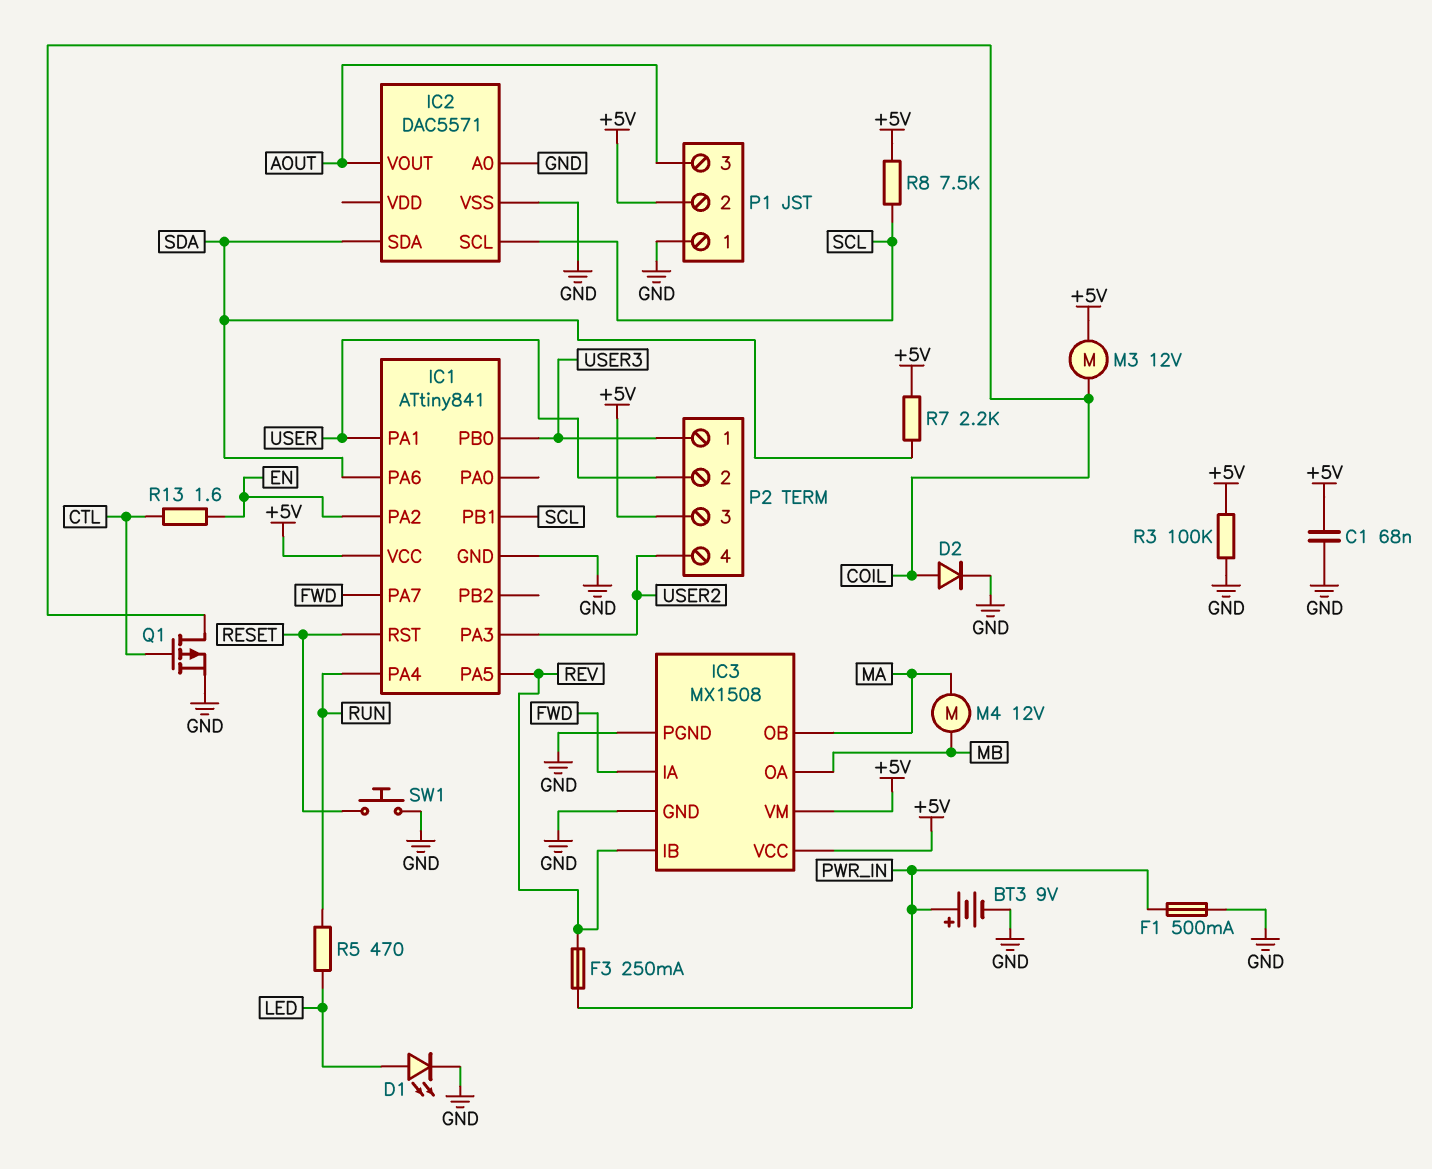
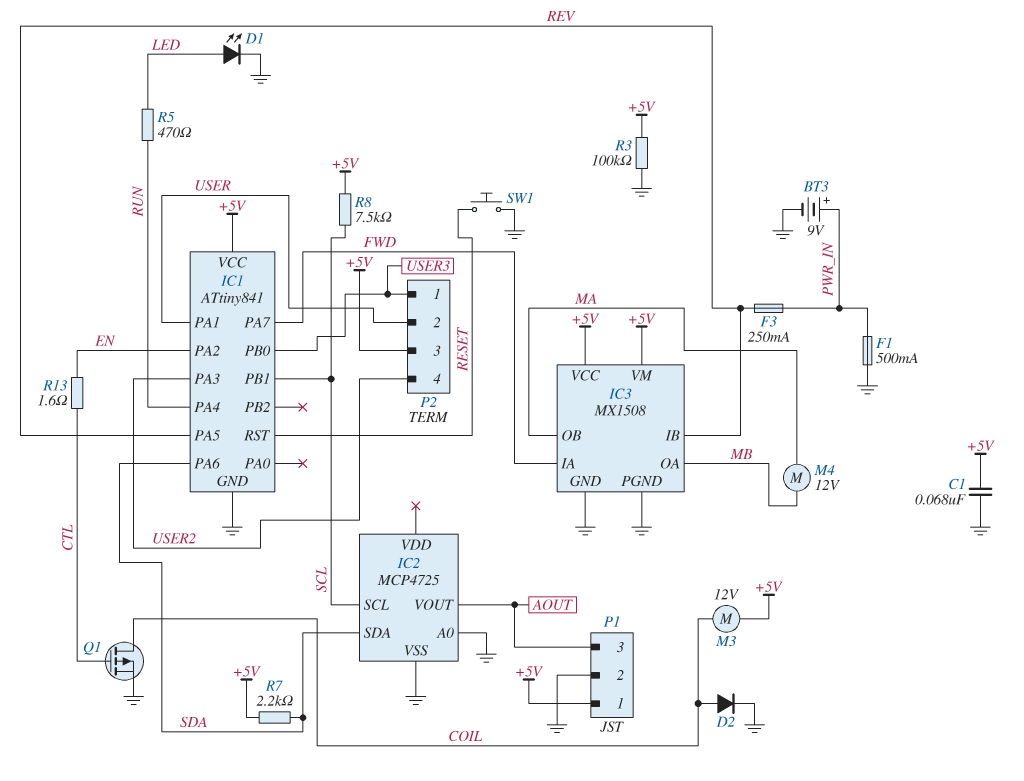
IC2: DAC5571 -> MCP4725
P1 pin 1: GND -> +5V
P1 pin 2: +5V -> GND

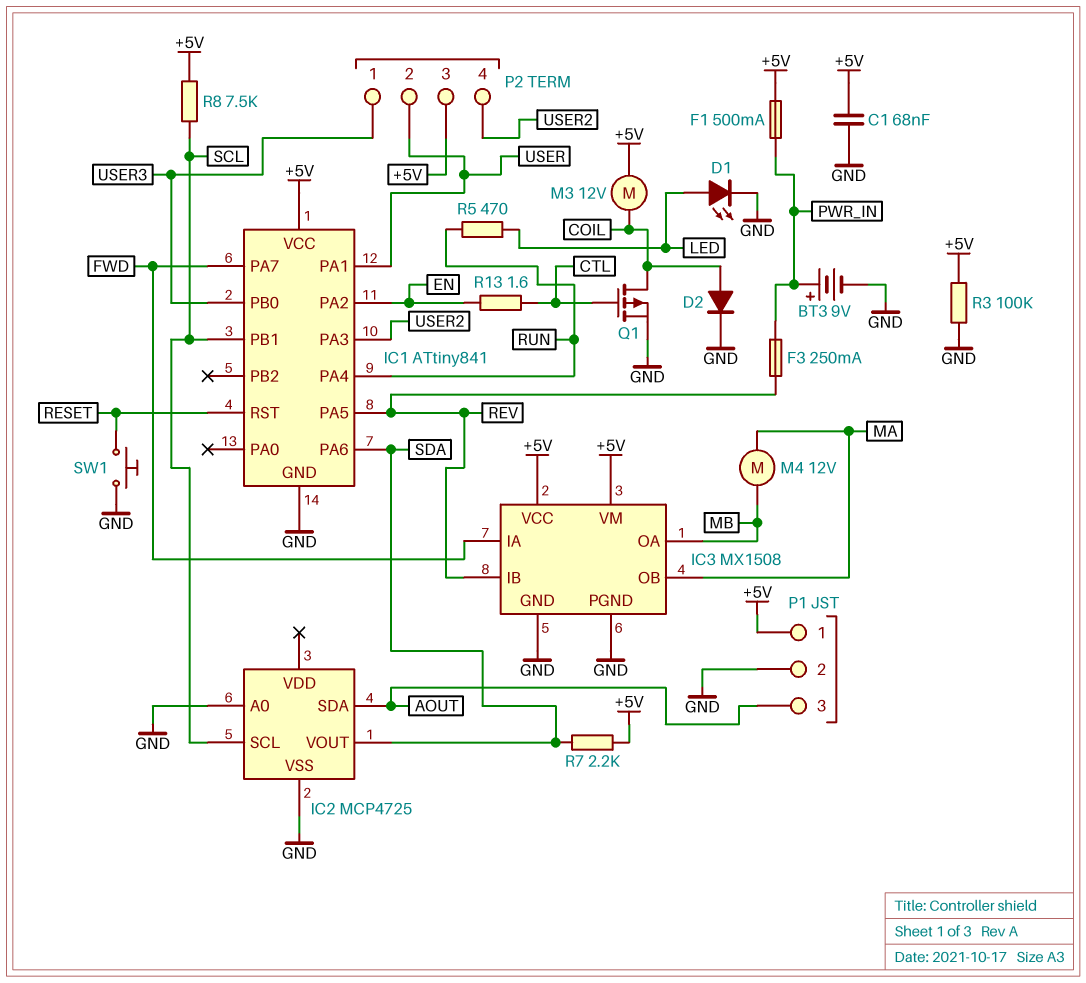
F1: 500mA (GND, PWR_IN) -> 500mA (+5V, PWR_IN)
IC2 pin SDA: SDA -> AOUT
IC2 pin VOUT: AOUT -> SDA

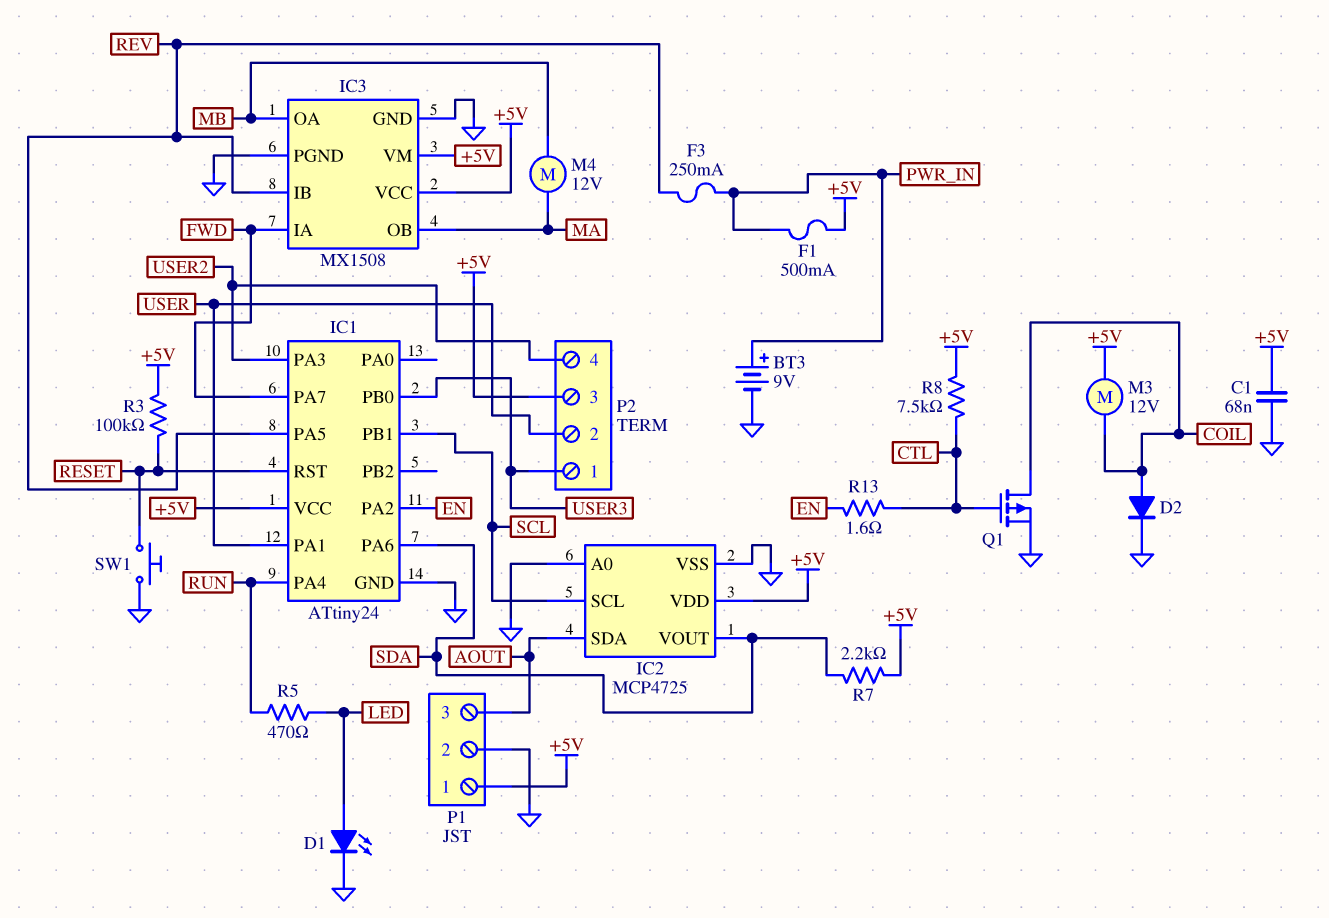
IC1: ATtiny841 -> ATtiny24
IC2 pin VDD: none -> +5V
R3: 100k (+5V, GND) -> 100k (+5V, RESET)
R8: 7.5k (+5V, SCL) -> 7.5k (+5V, CTL)

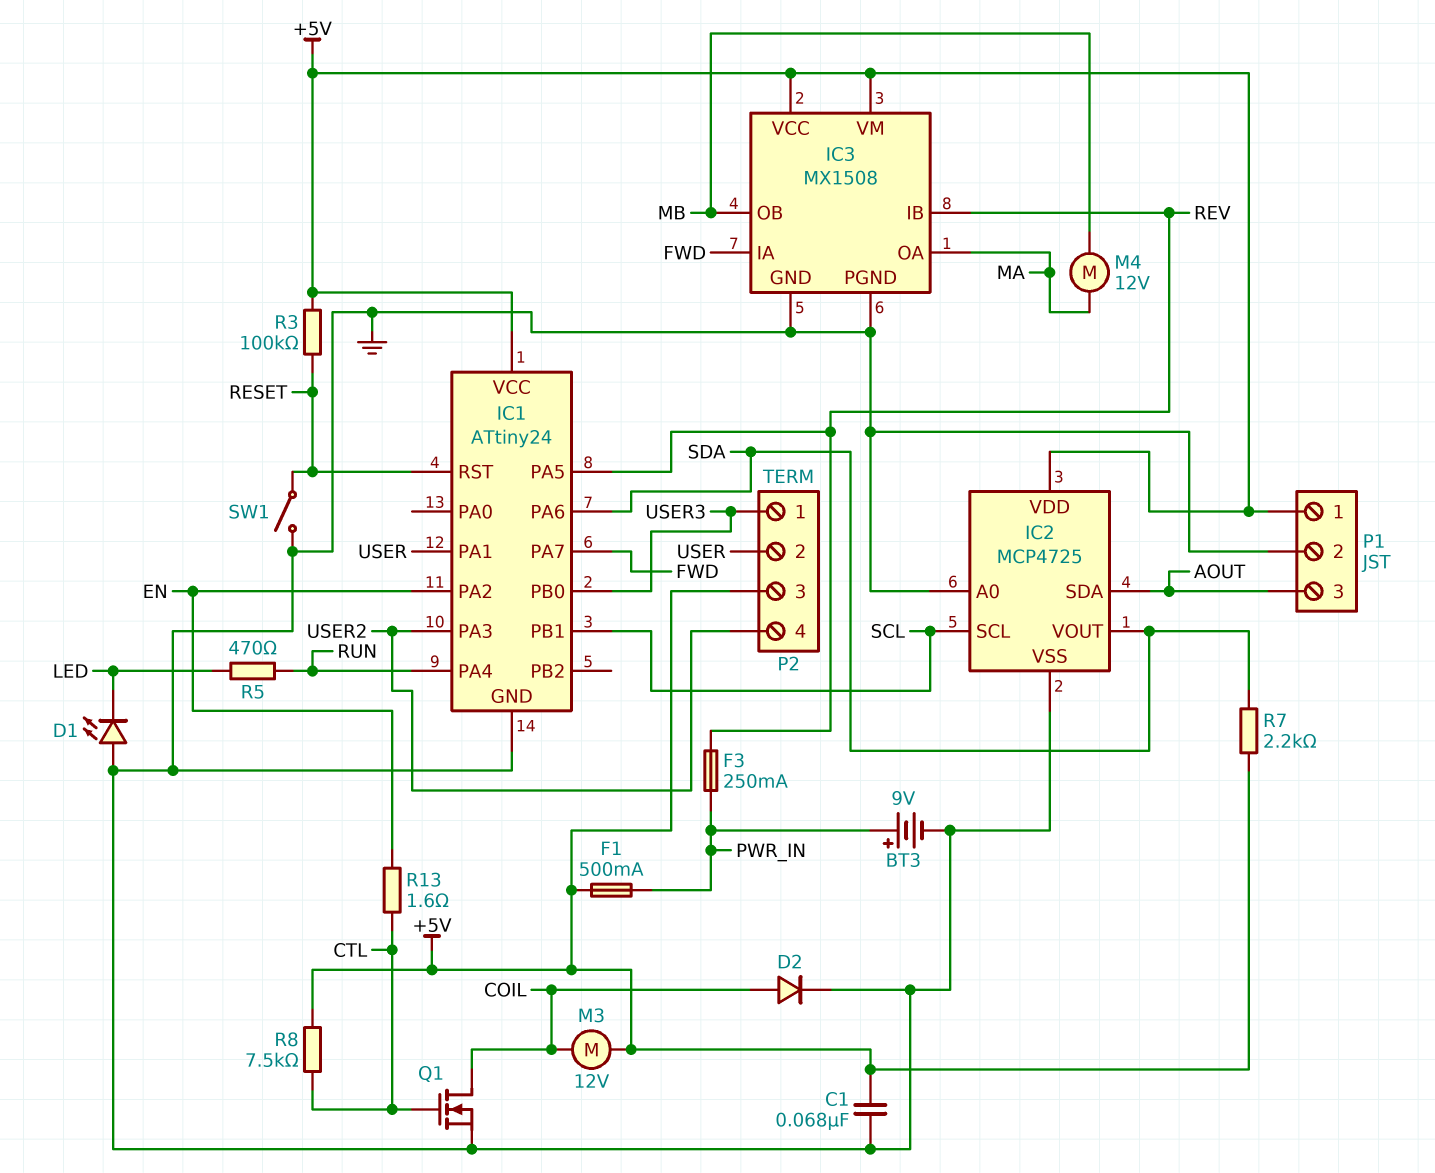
D1: LED (A LED, K GND) -> LED (A GND, K LED)
IC3 pin OA: MB -> MA
IC3 pin OB: MA -> MB
Q1: PMOS (G CTL, D COIL, S GND) -> NMOS (G CTL, D COIL, S GND)
SW1: button (GND, RESET) -> switch (GND, RESET)

